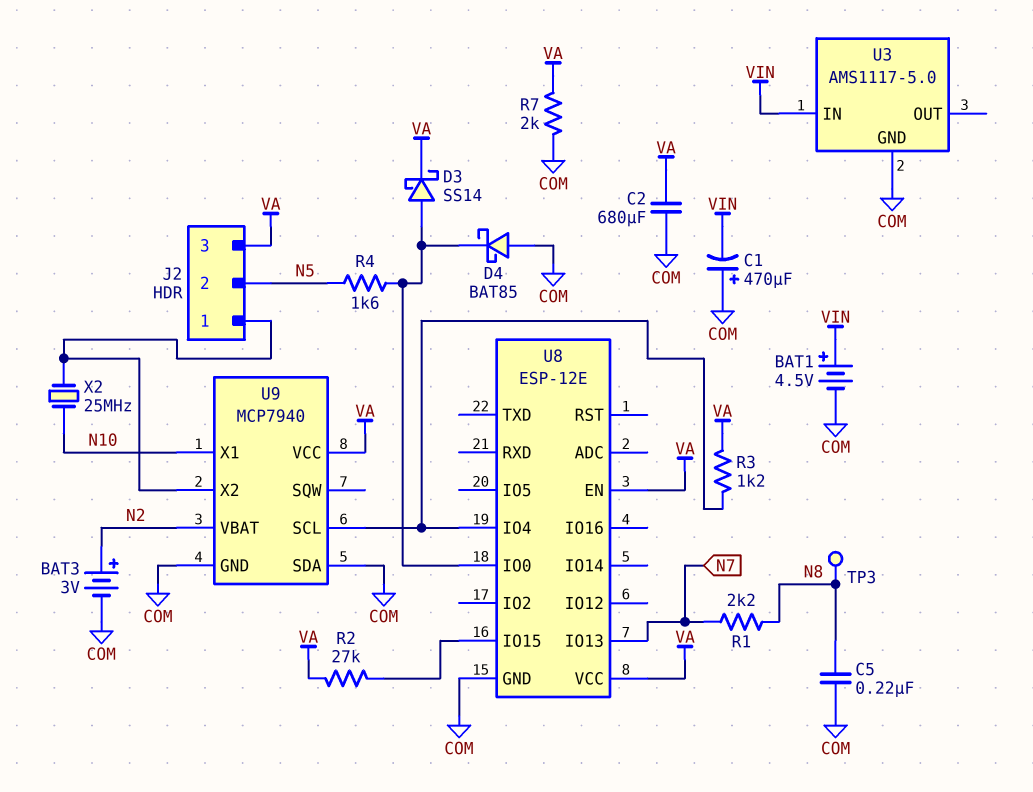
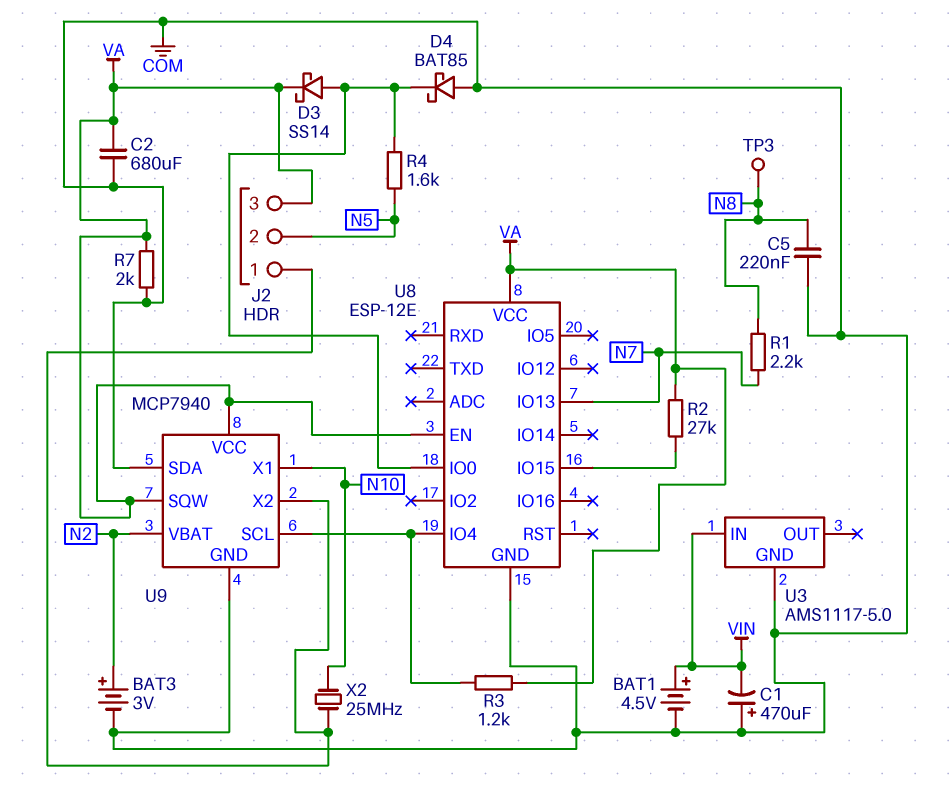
U9 pin SQW: none -> VA

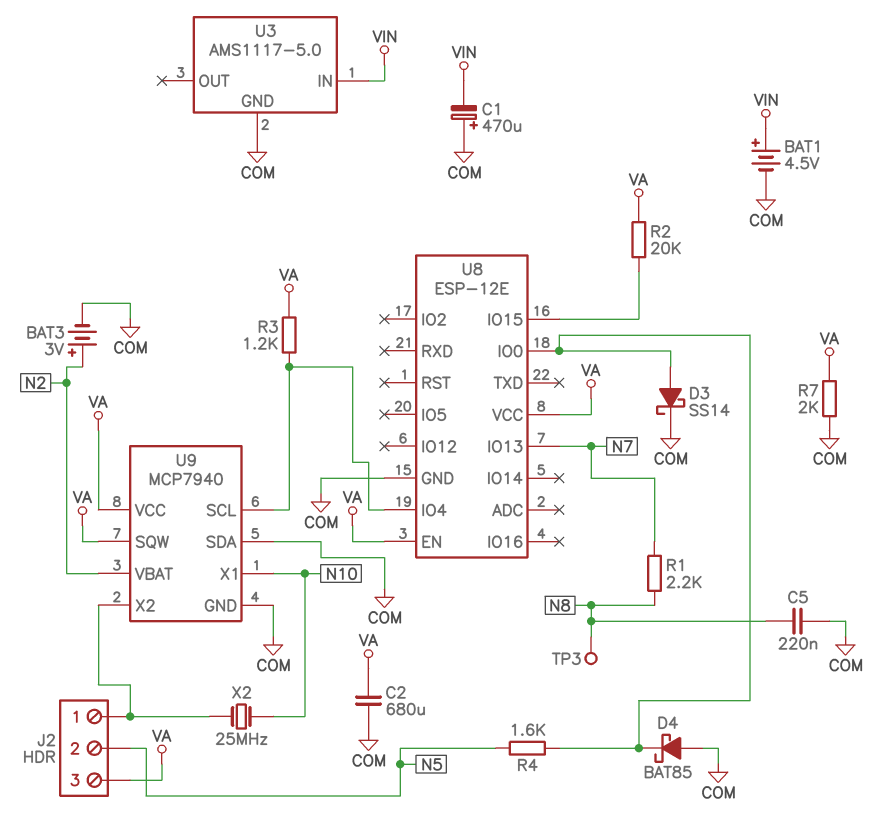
D3: schottky SS14 (A U8/IO0, K VA) -> schottky SS14 (A U8/IO0, K COM)
R2: 27k (U8/IO15, VA) -> 20k (U8/IO15, VA)

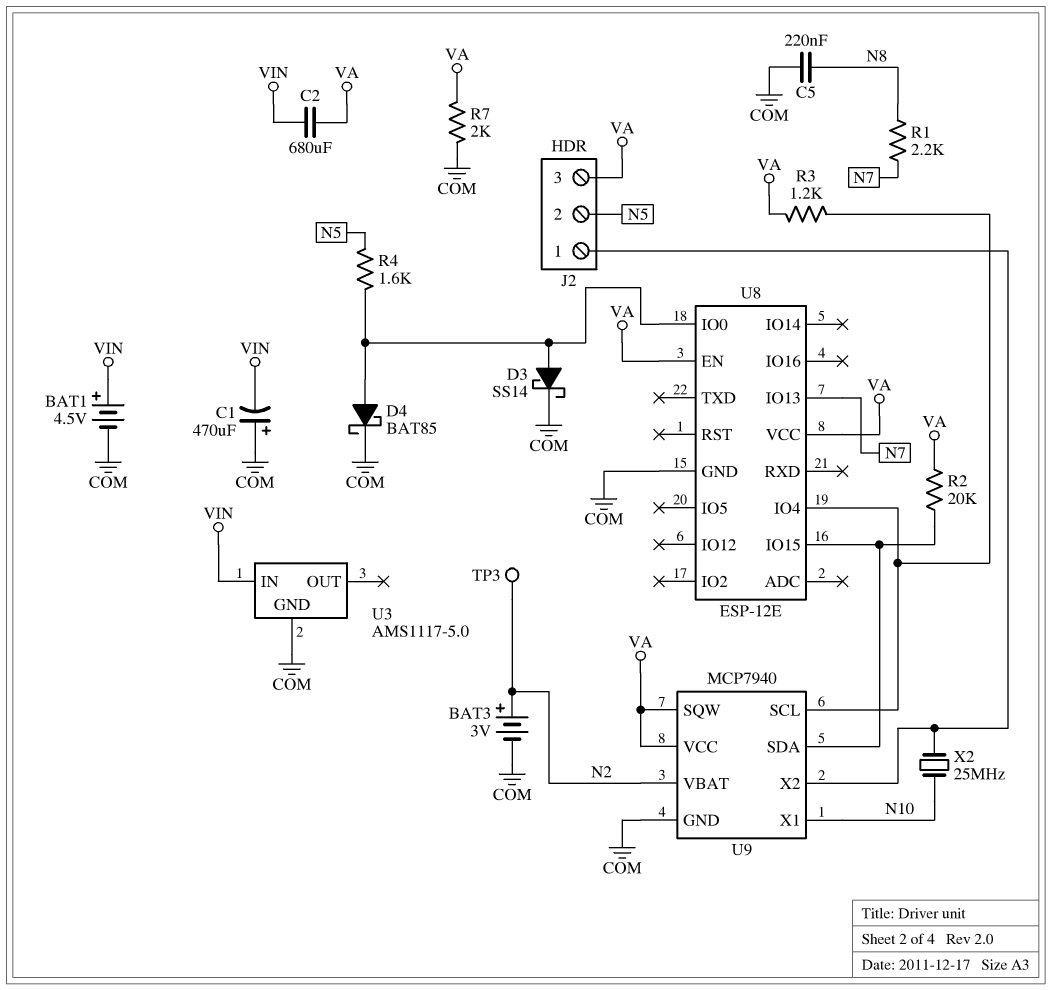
C2: 680uF (COM, VA) -> 680uF (VA, VIN)
D4: schottky BAT85 (A COM, K U8/IO0) -> schottky BAT85 (A U8/IO0, K COM)
TP3: test point (N8) -> test point (N2)
U9 pin SDA: COM -> U8/IO15

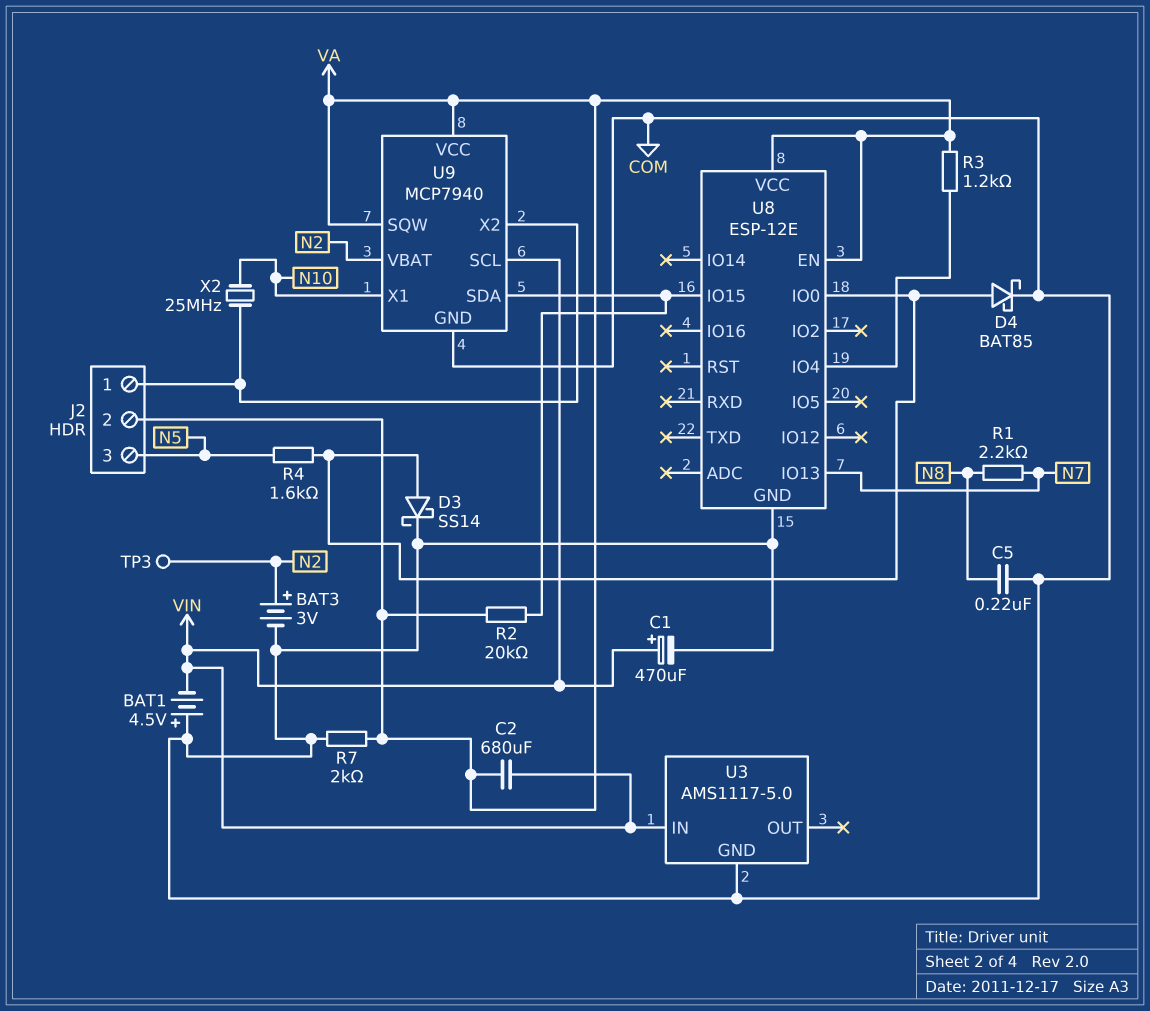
BAT1: 4.5V (plus VIN, minus COM) -> 4.5V (plus COM, minus VIN)
C1: 470uF (plus COM, minus VIN) -> 470uF (plus VIN, minus COM)
J2 pin 2: N5 -> VA
J2 pin 3: VA -> N5
U9 pin SCL: U8/IO4 -> VIN

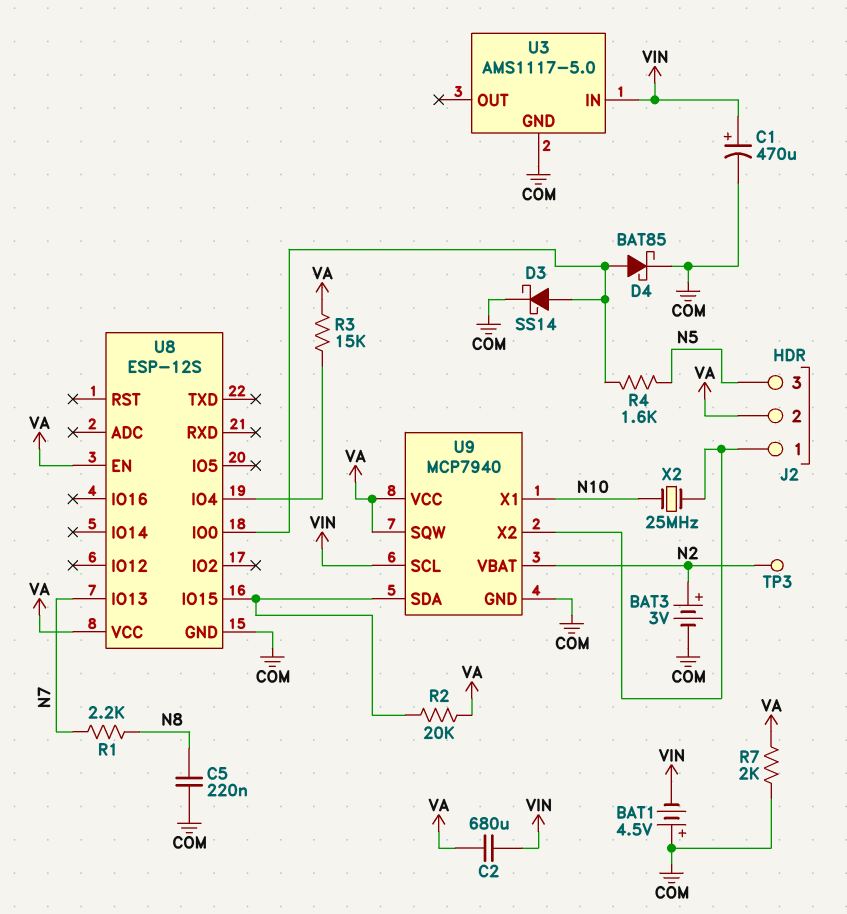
R3: 1.2k (U8/IO4, VA) -> 15k (U8/IO4, VA)
U8: ESP-12E -> ESP-12S

